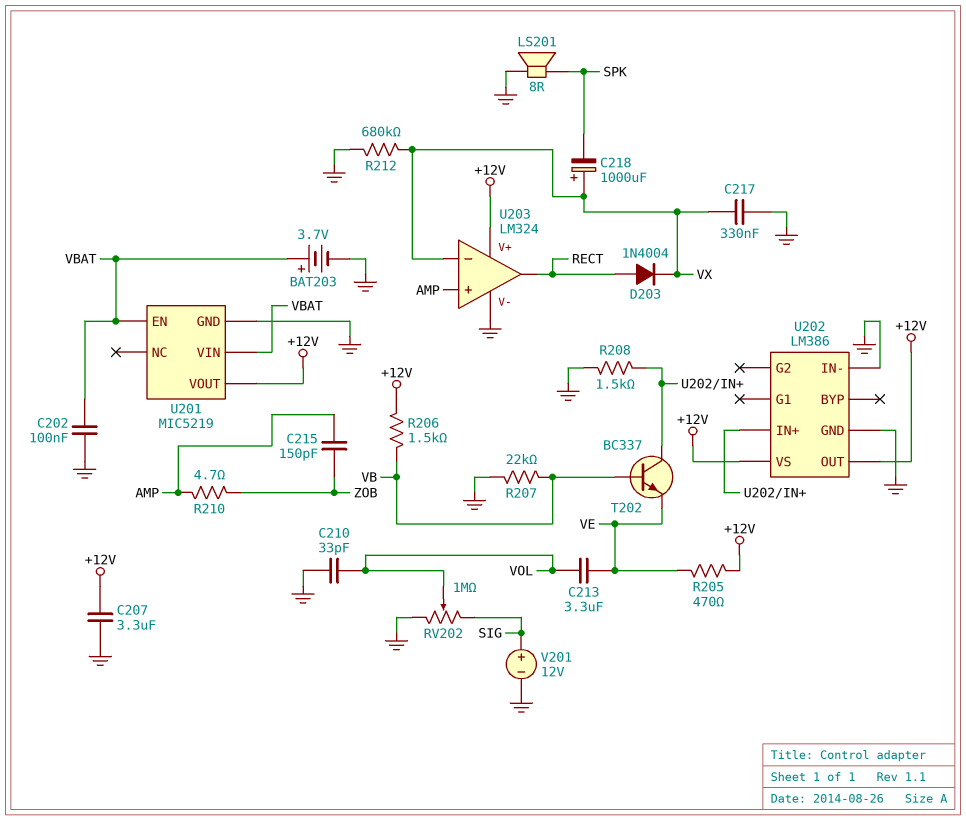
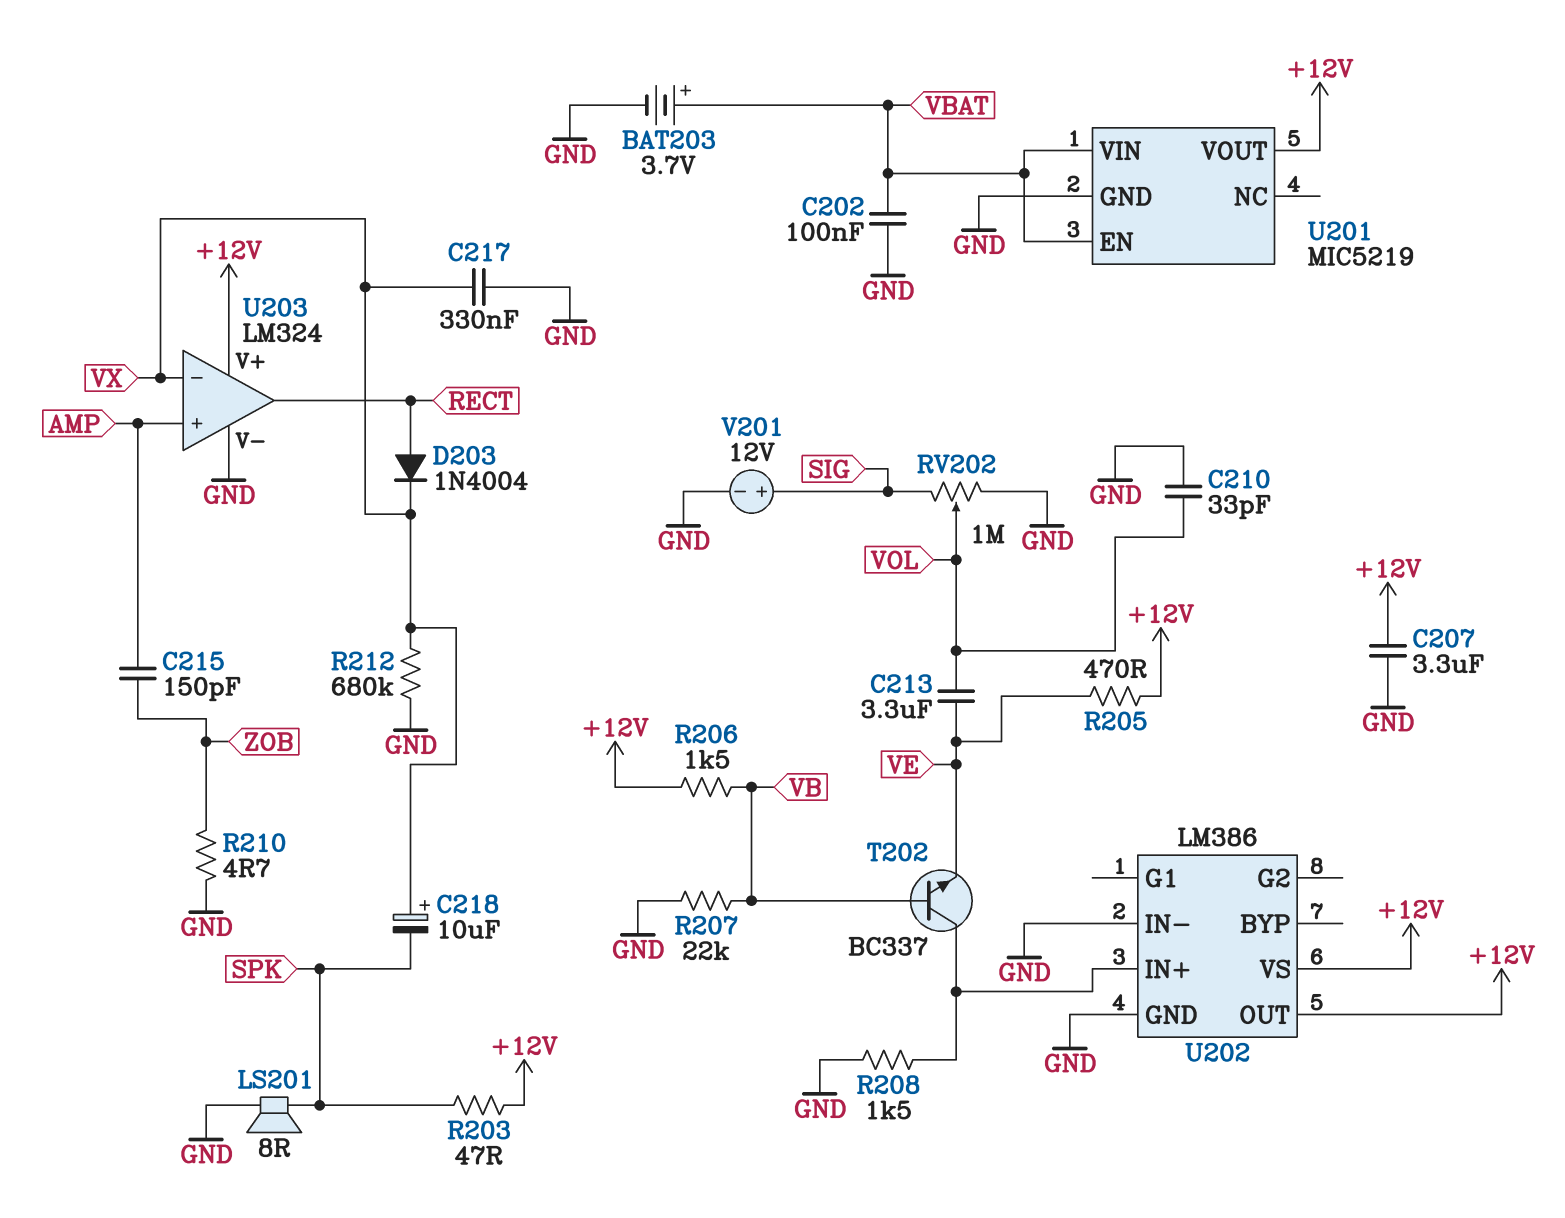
C218: 1000uF (plus VX, minus SPK) -> 10uF (plus VX, minus SPK)
R203: none -> 47 (+12V, SPK)
R210: 4.7 (AMP, ZOB) -> 4.7 (GND, ZOB)

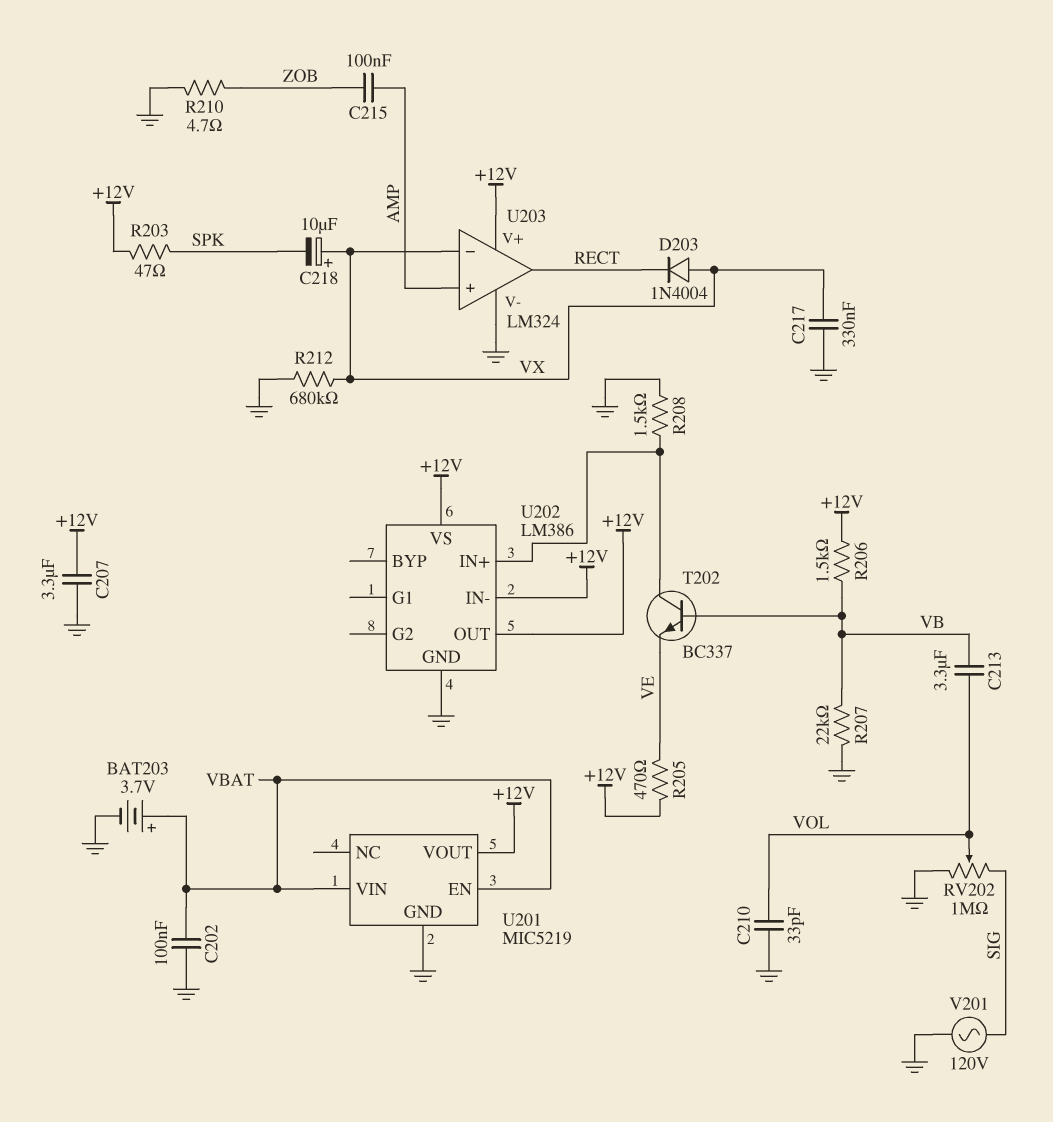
C213: 3.3uF (VE, VOL) -> 3.3uF (VB, VOL)
C215: 150pF (AMP, ZOB) -> 100nF (AMP, ZOB)
D203: diode 1N4004 (A RECT, K VX) -> diode 1N4004 (A VX, K RECT)
LS201: speaker 8R (GND, SPK) -> none
U202 pin IN-: GND -> +12V
V201: 12V (plus SIG, minus GND) -> AC 120V (GND, SIG)

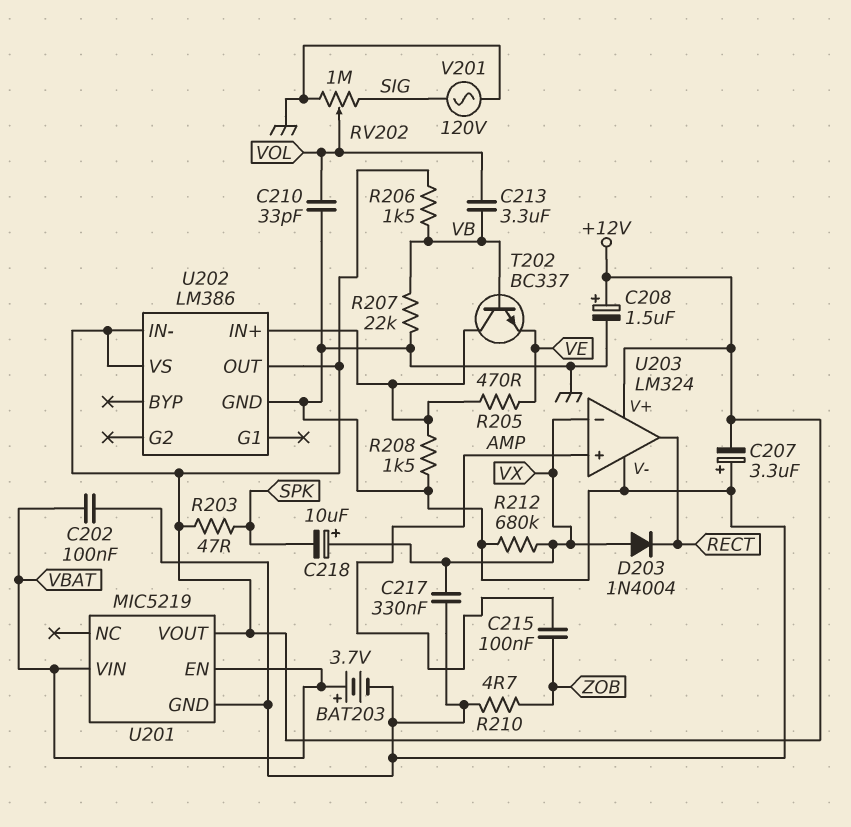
C207: 3.3uF (+12V, GND) -> 3.3uF (plus GND, minus +12V)
C208: none -> 1.5uF (plus +12V, minus GND)
R205: 470 (+12V, VE) -> 470 (U202/IN+, VE)

